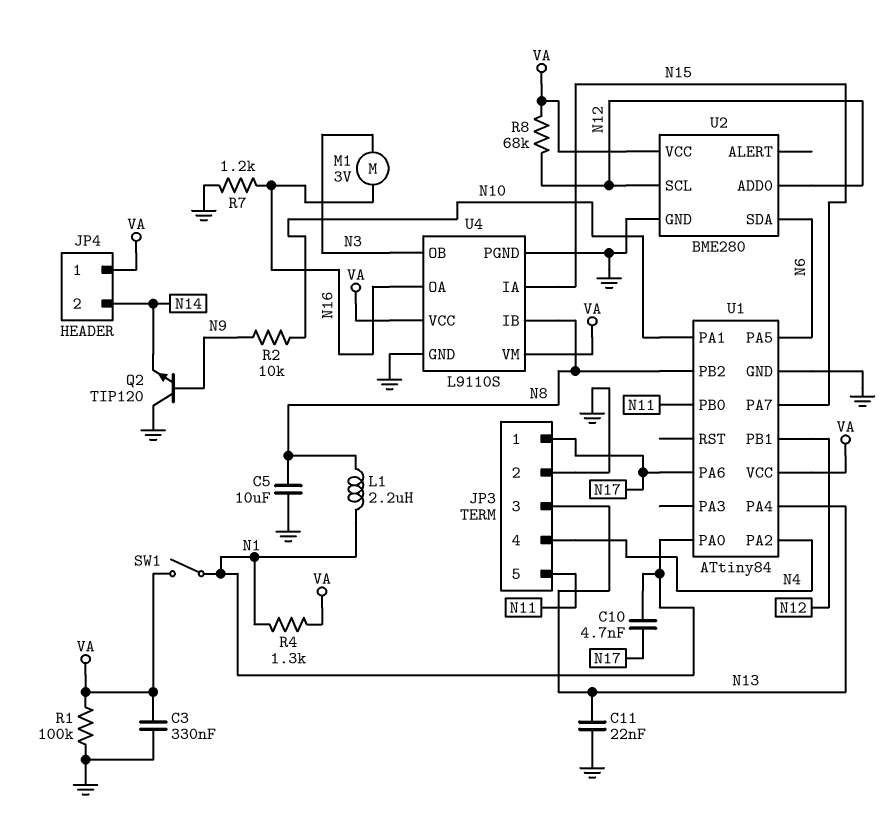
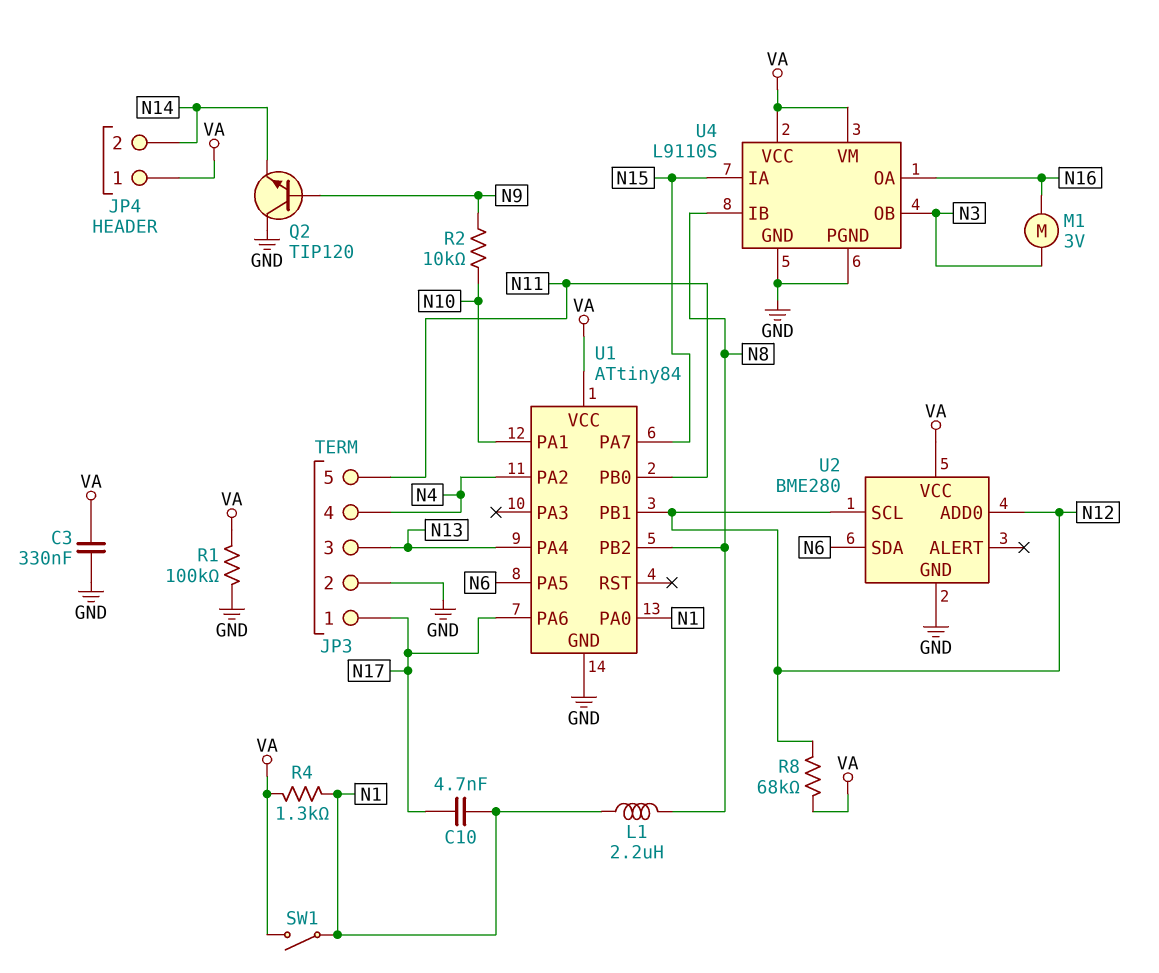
C5: 10uF (GND, N8) -> none
C11: 22nF (GND, N13) -> none
R7: 1.2k (GND, N16) -> none

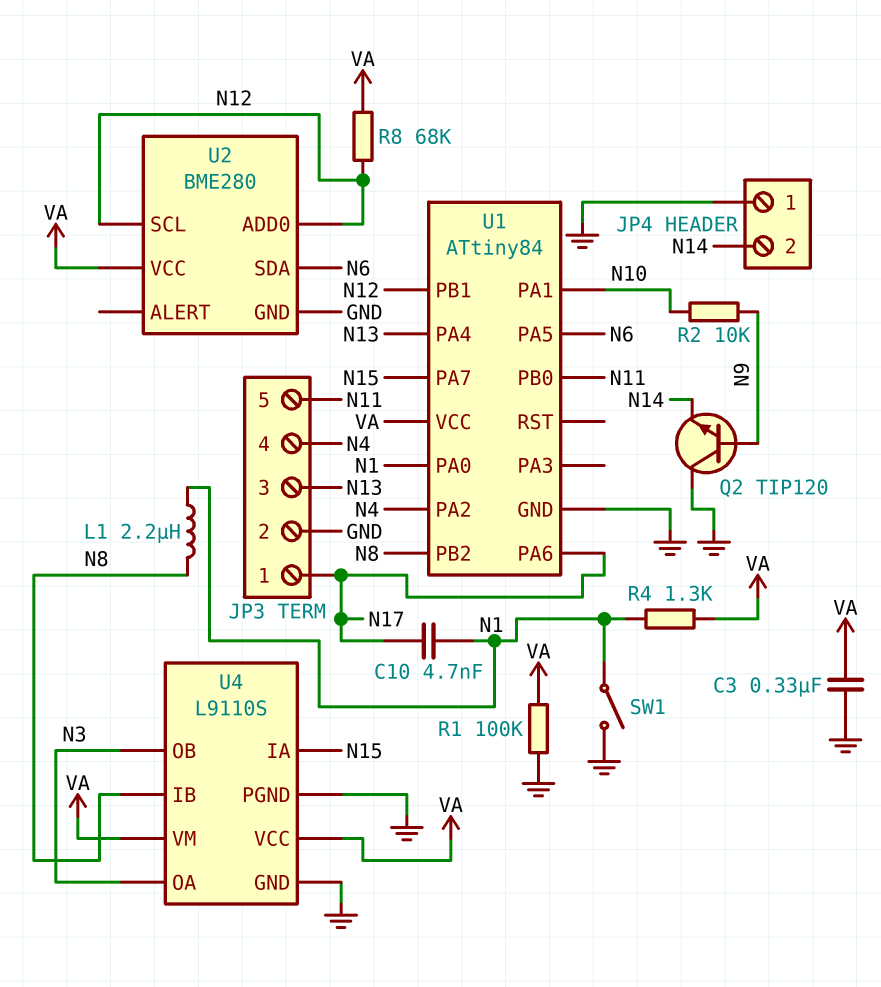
JP4 pin 1: VA -> GND
M1: motor 3V (N3, N16) -> none
SW1: switch (N1, VA) -> switch (GND, N1)
U4 pin OA: N16 -> N3

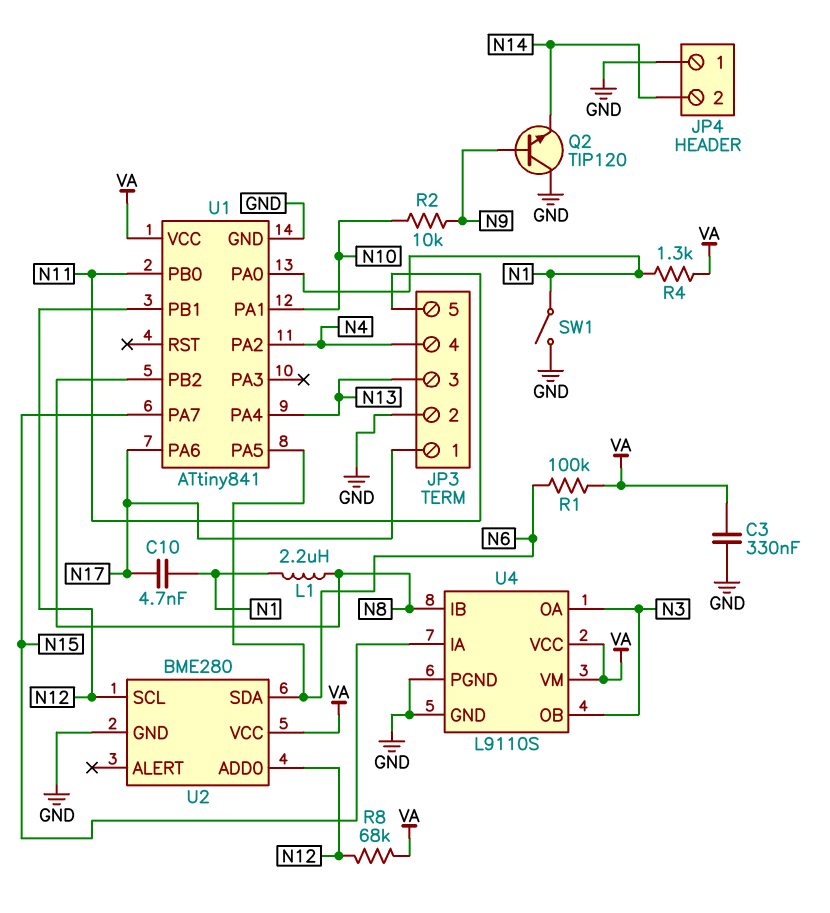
R1: 100k (GND, VA) -> 100k (N6, VA)
U1: ATtiny84 -> ATtiny841

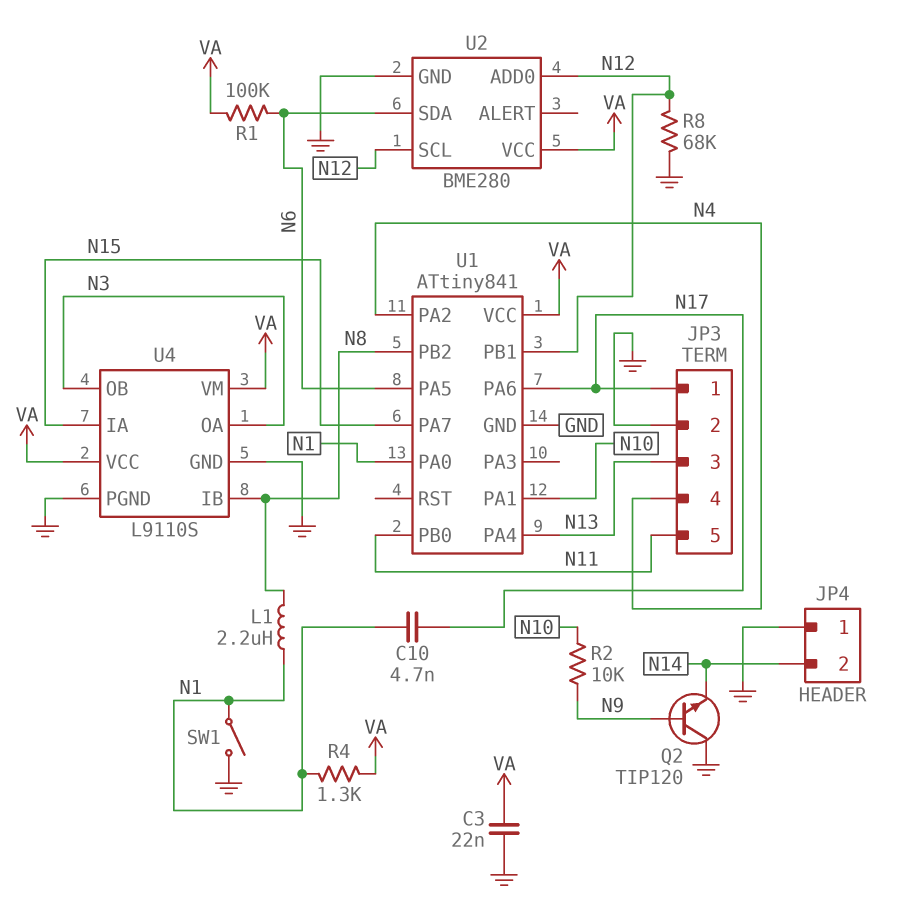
C3: 330nF (GND, VA) -> 22nF (GND, VA)
R8: 68k (N12, VA) -> 68k (GND, N12)

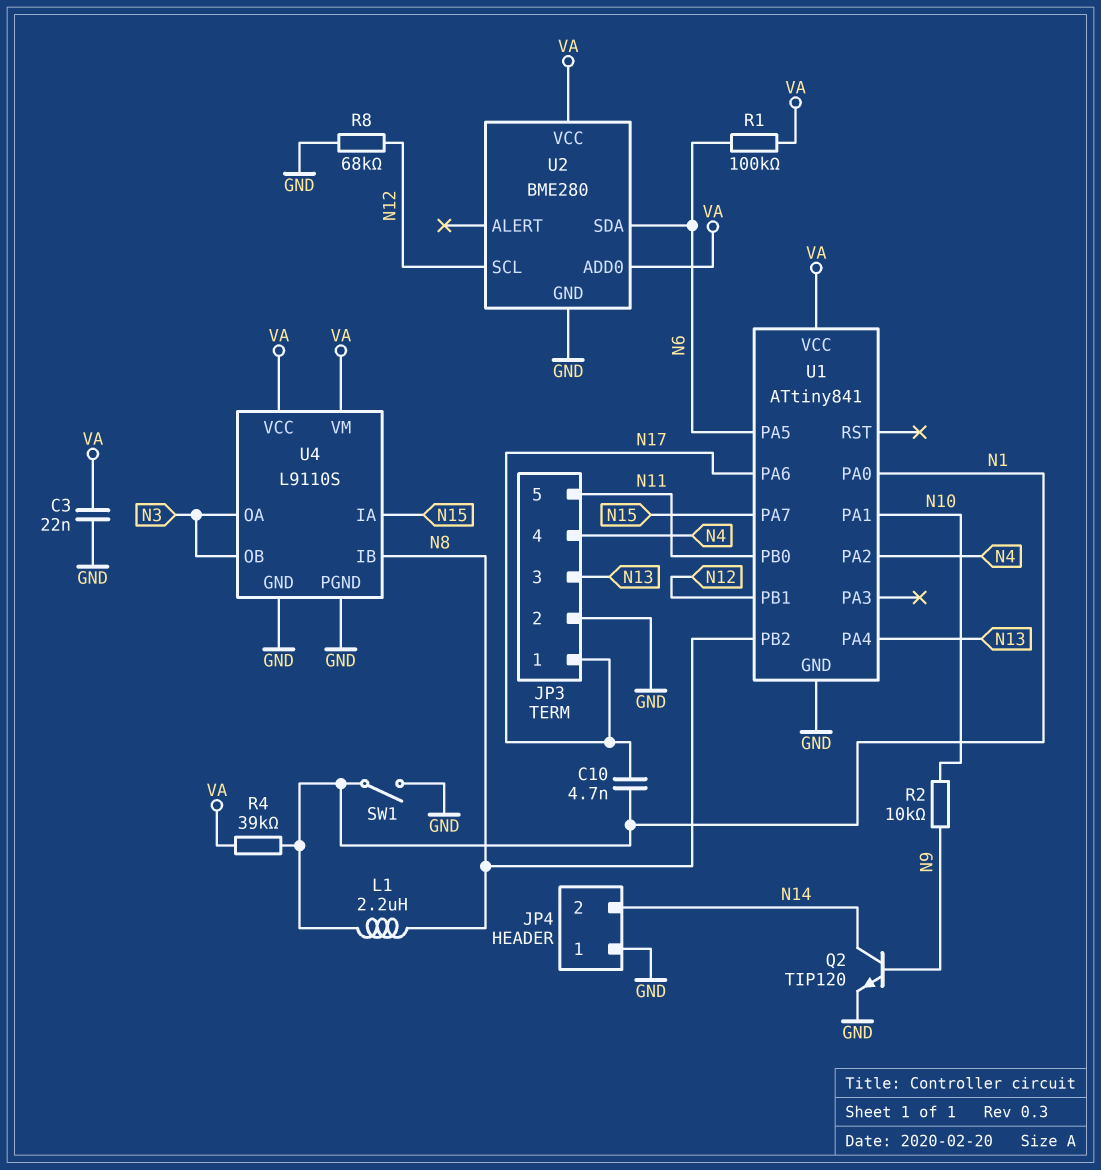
Q2: NPN TIP120 (B N9, C GND, E N14) -> NPN TIP120 (B N9, C N14, E GND)
R4: 1.3k (N1, VA) -> 39k (N1, VA)
U2 pin ADD0: N12 -> VA

